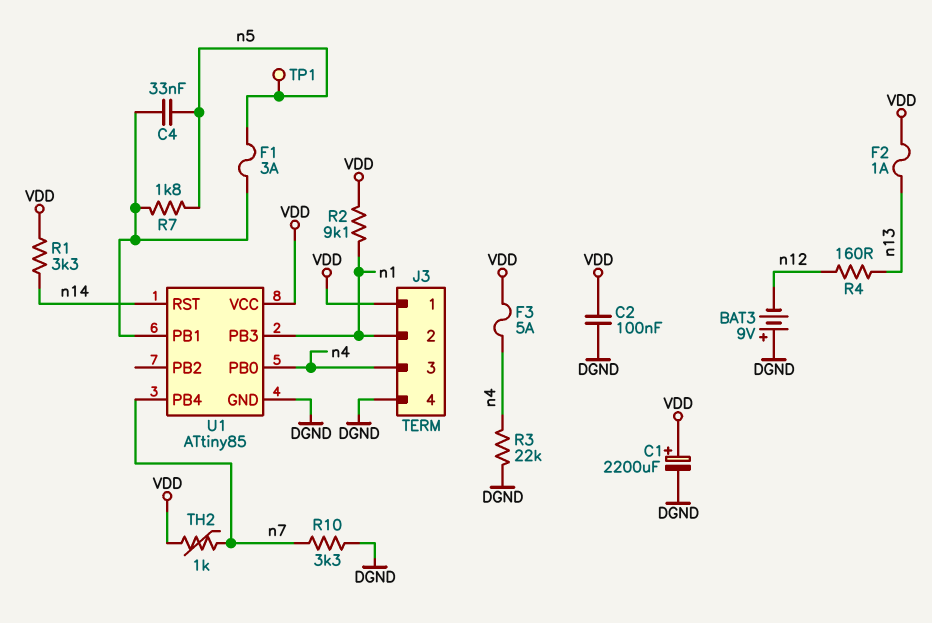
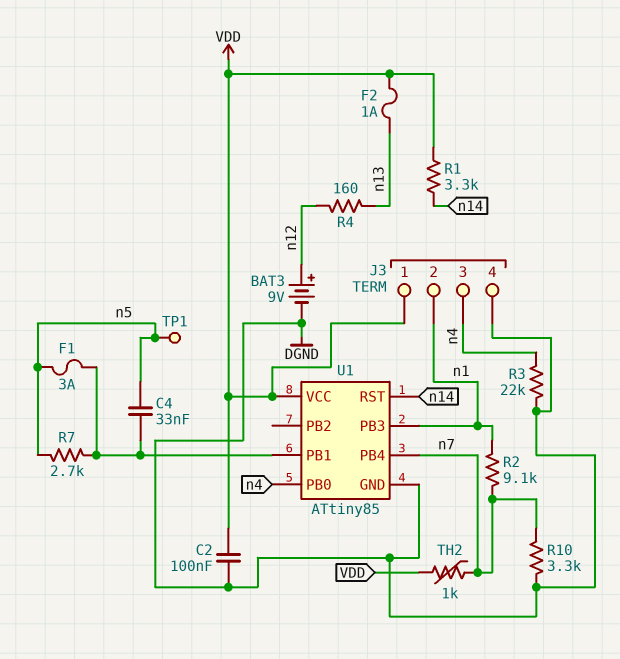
BAT3: 9V (plus DGND, minus n12) -> 9V (plus n12, minus DGND)
C1: 2200uF (plus VDD, minus DGND) -> none
F3: 5A (VDD, n4) -> none
R2: 9.1k (VDD, n1) -> 9.1k (n1, n7)
R7: 1.8k (U1/PB1, n5) -> 2.7k (U1/PB1, n5)

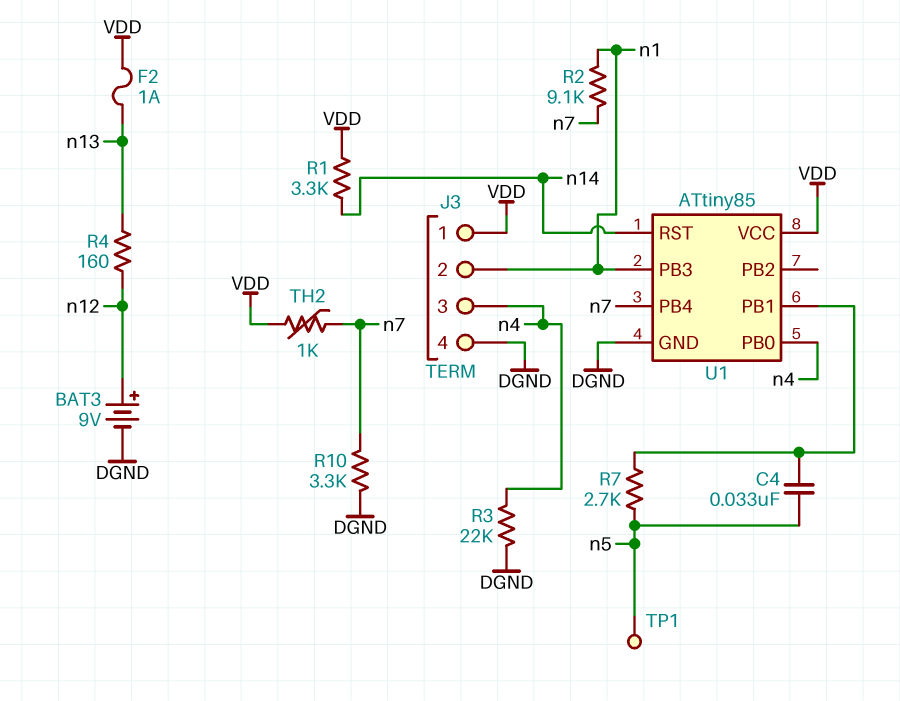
C2: 100nF (DGND, VDD) -> none
F1: 3A (U1/PB1, n5) -> none

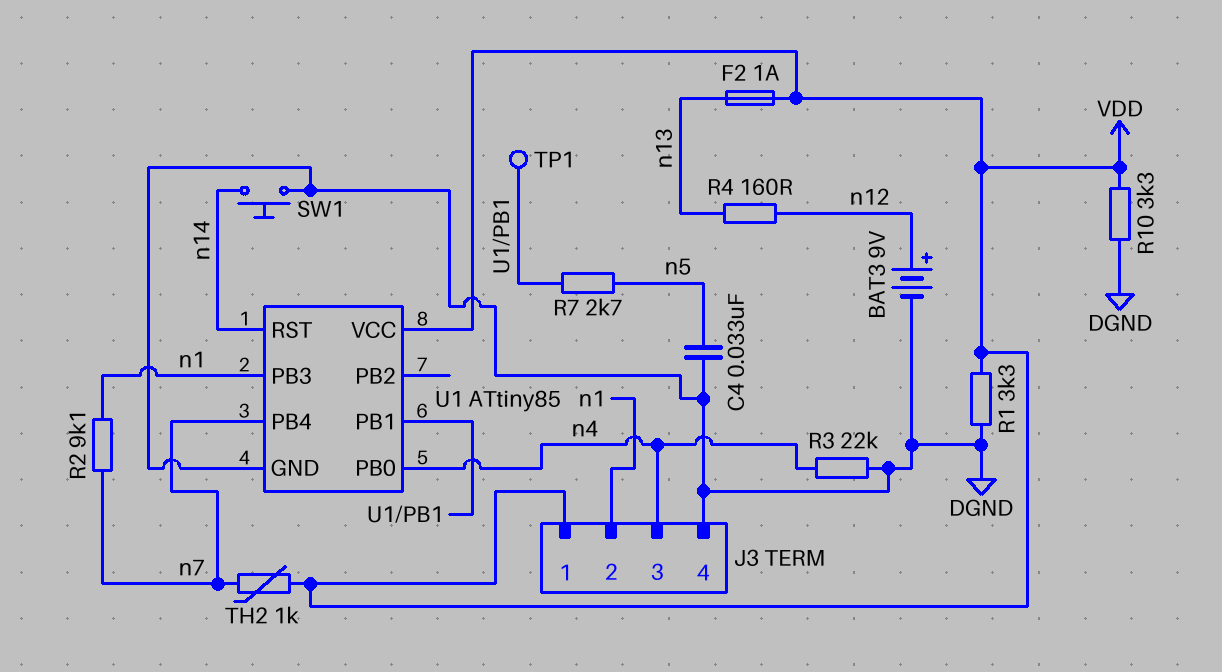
C4: 33nF (U1/PB1, n5) -> 33nF (DGND, n5)
R1: 3.3k (VDD, n14) -> 3.3k (DGND, VDD)
R10: 3.3k (DGND, n7) -> 3.3k (DGND, VDD)
SW1: none -> button (DGND, n14)
TP1: test point (n5) -> test point (U1/PB1)

